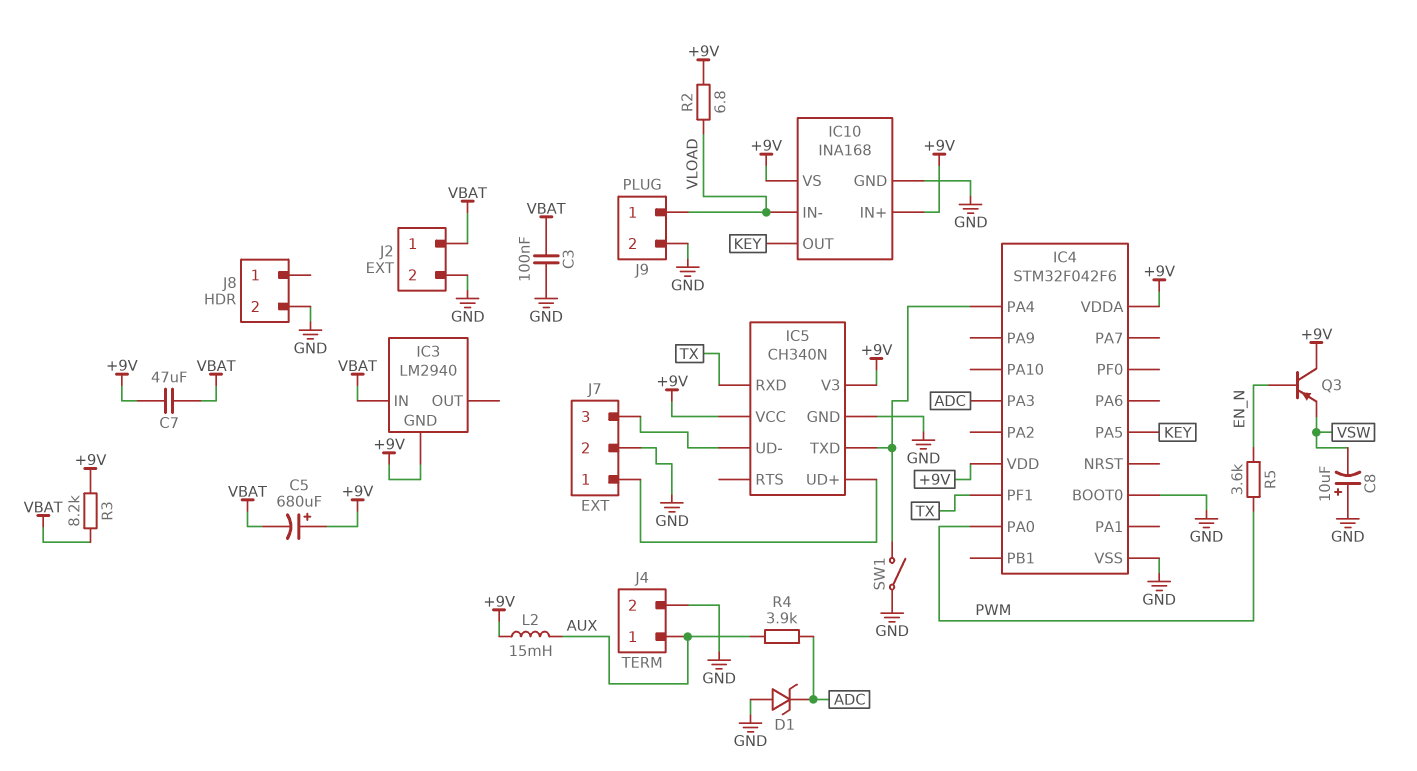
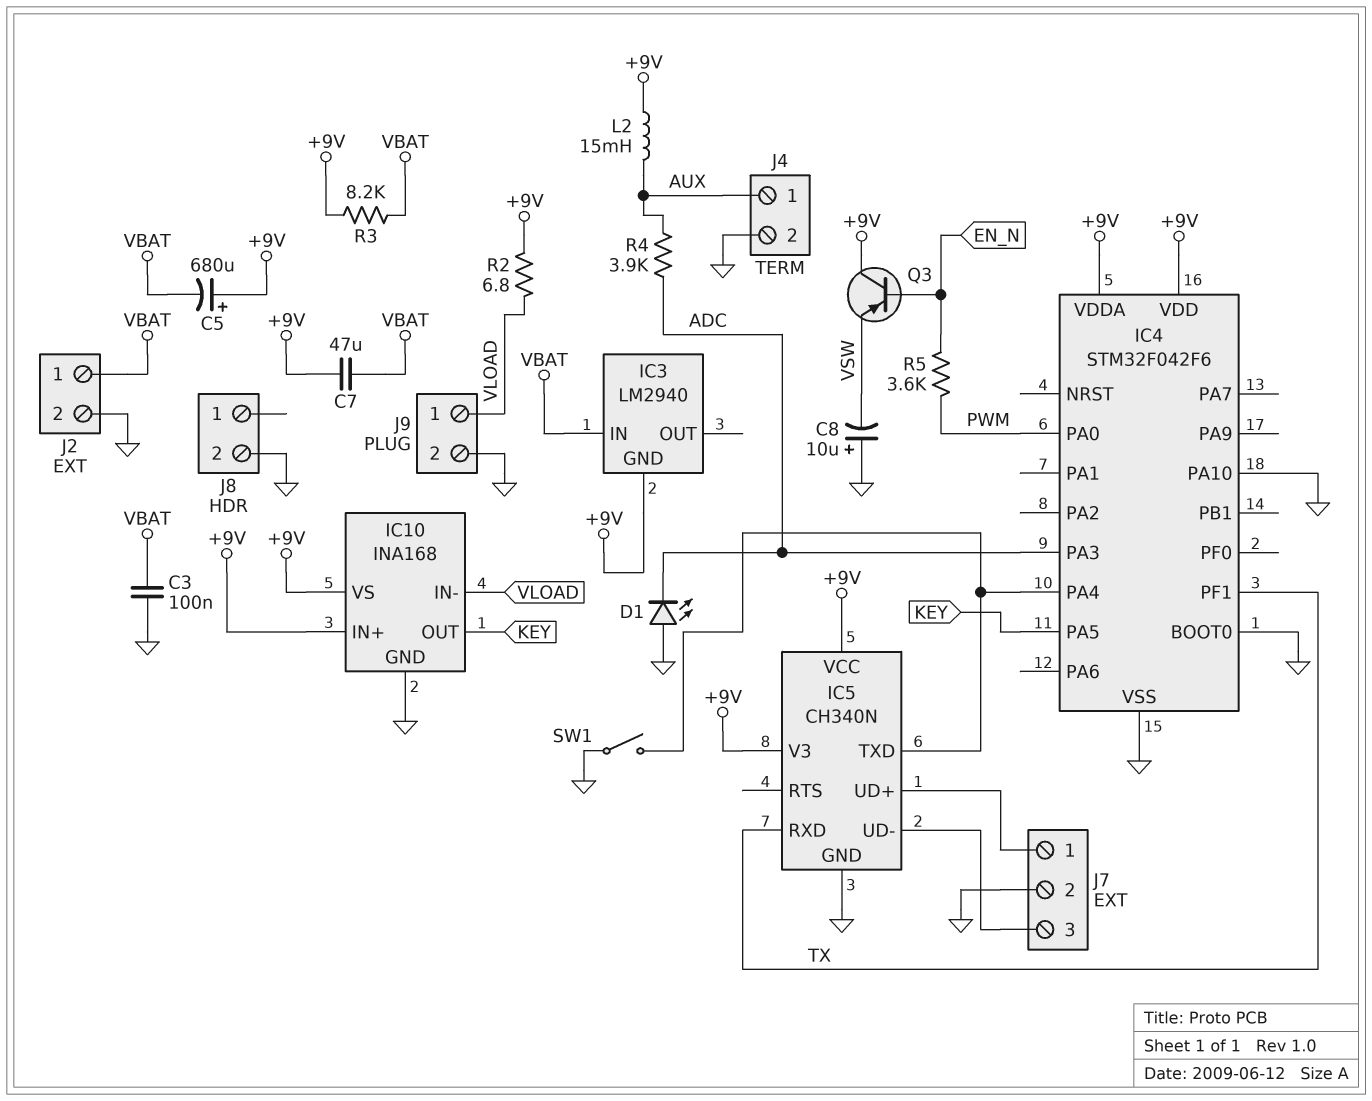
D1: zener (A GND, K ADC) -> LED (A GND, K ADC)
IC4 pin PA10: none -> GND

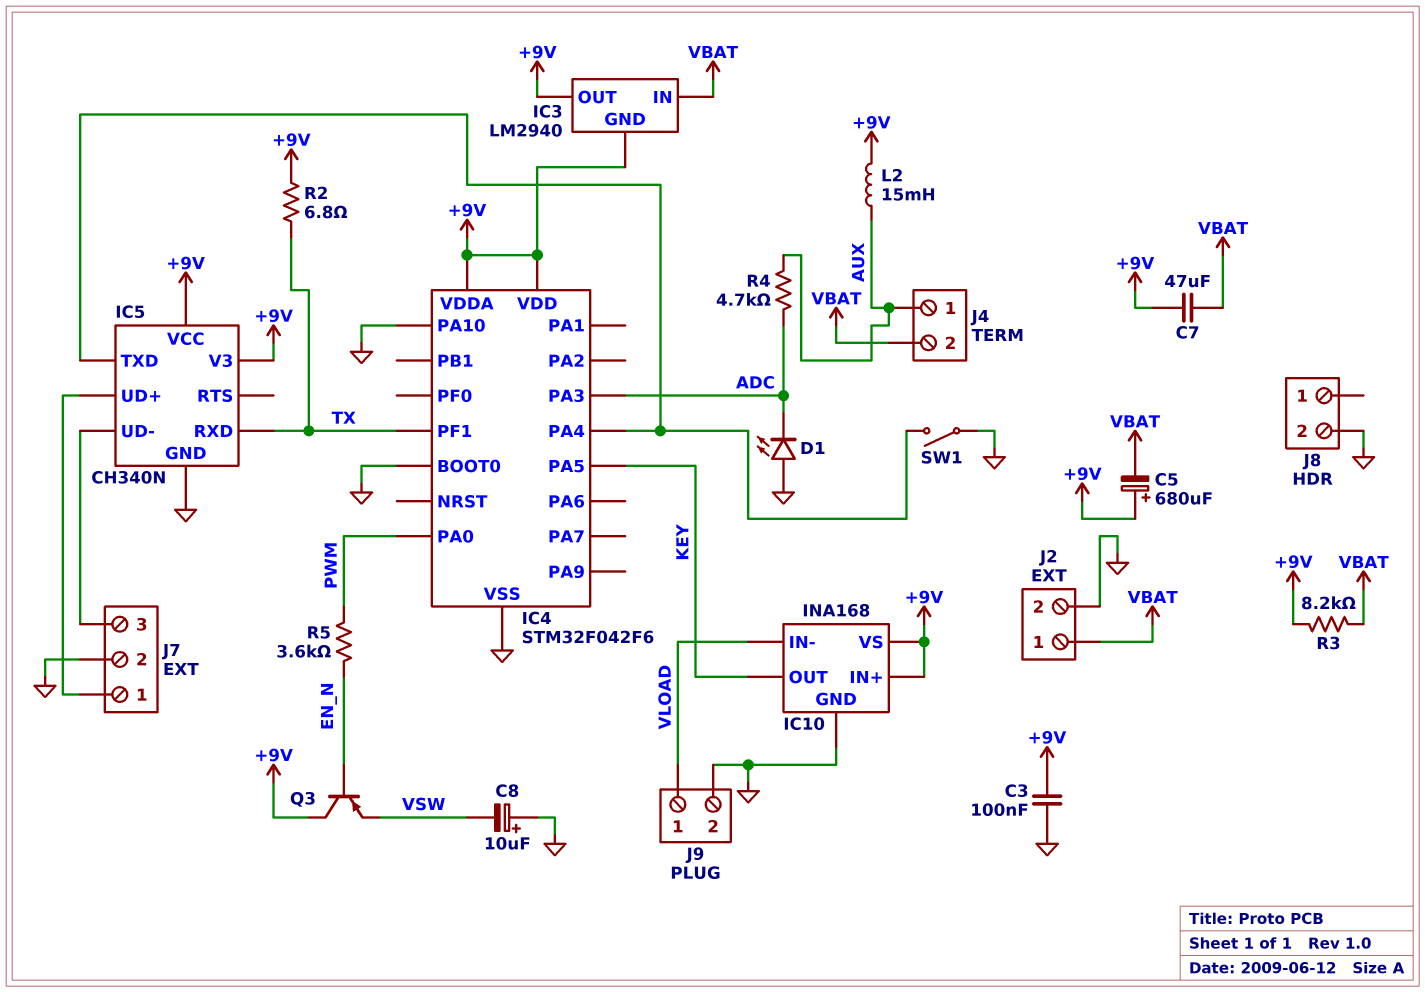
C3: 100nF (GND, VBAT) -> 100nF (+9V, GND)
IC3 pin OUT: none -> +9V
J4 pin 2: GND -> VBAT
R2: 6.8 (+9V, VLOAD) -> 6.8 (+9V, TX)
R4: 3.9k (ADC, AUX) -> 4.7k (ADC, AUX)

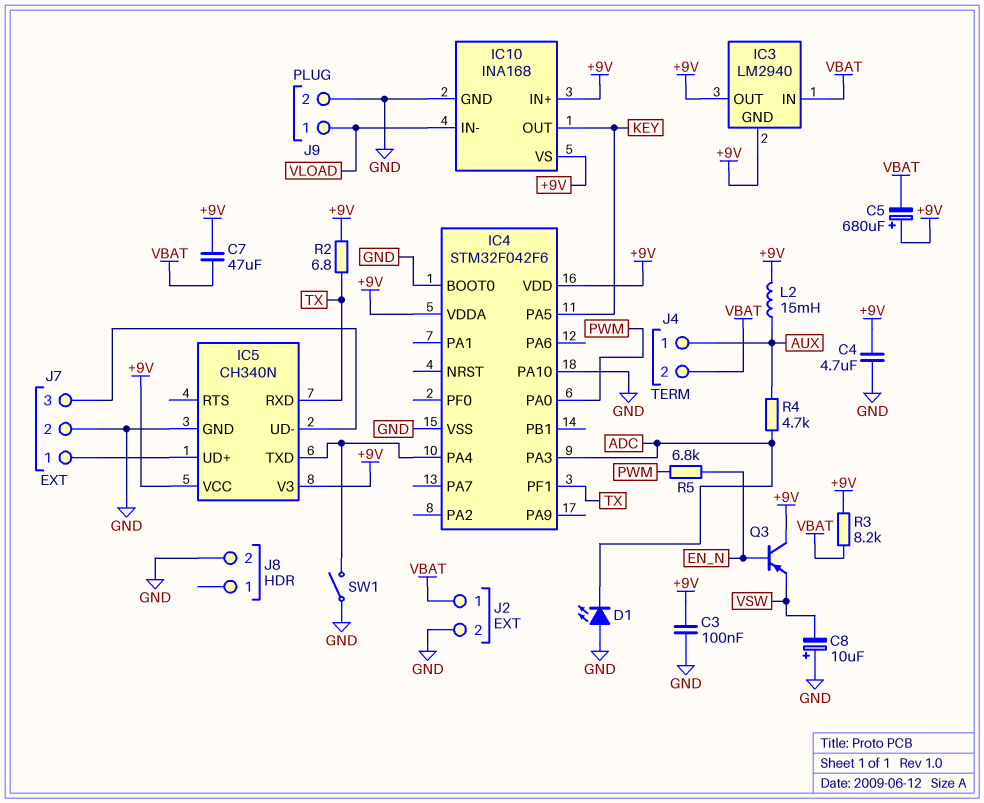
C4: none -> 4.7uF (+9V, GND)
R5: 3.6k (EN_N, PWM) -> 6.8k (EN_N, PWM)

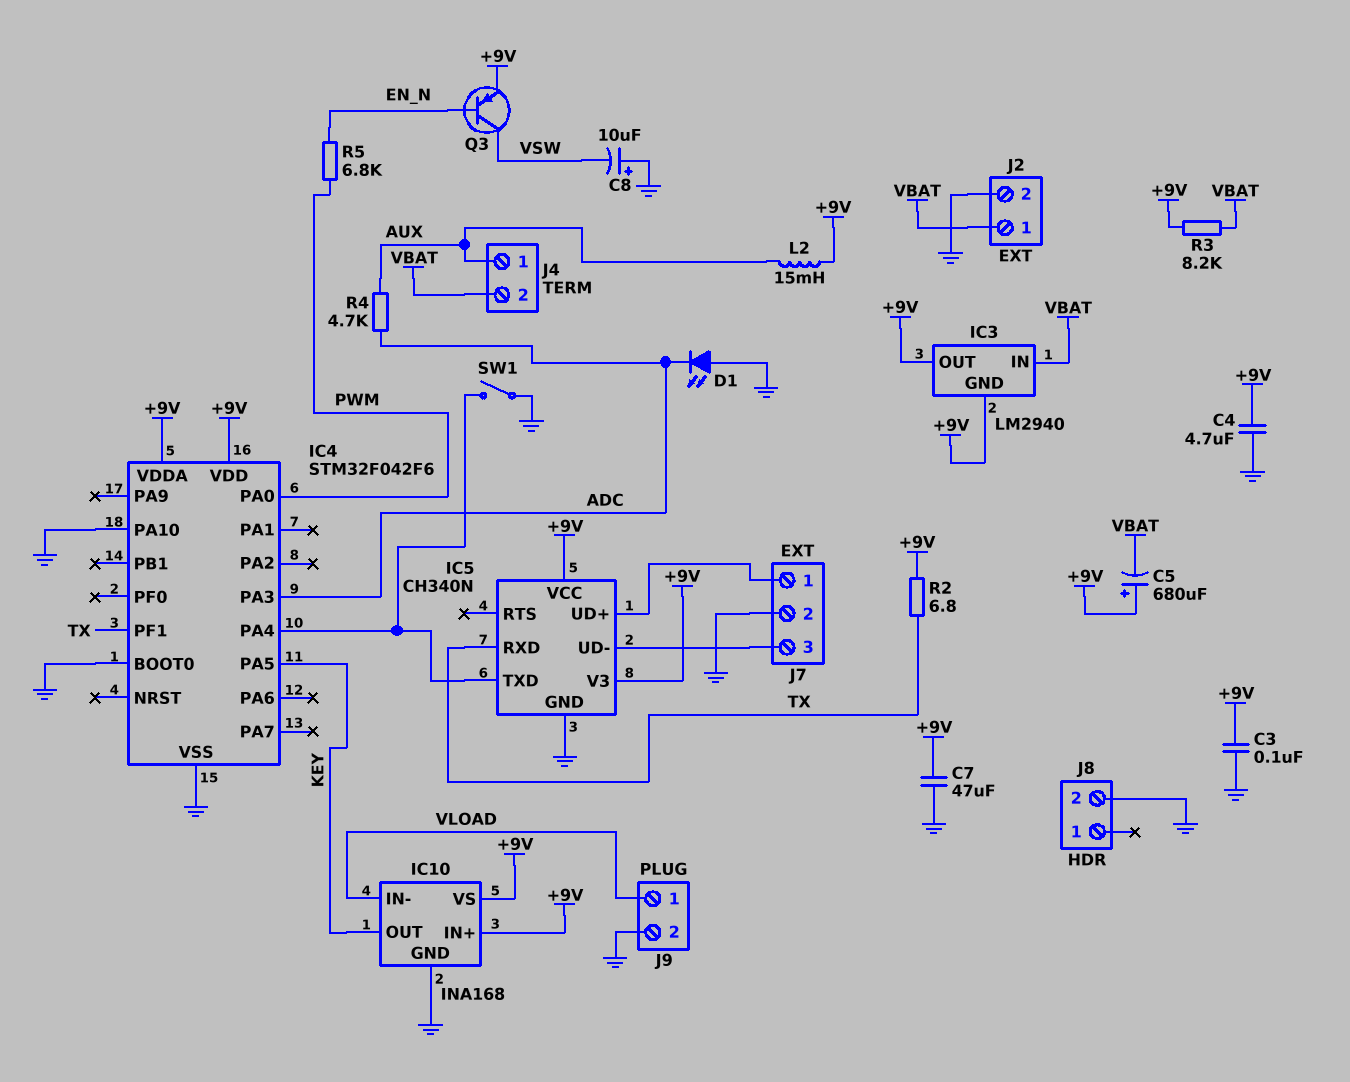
C7: 47uF (+9V, VBAT) -> 47uF (+9V, GND)
Q3: PNP (B EN_N, C +9V, E VSW) -> PNP (B EN_N, C VSW, E +9V)

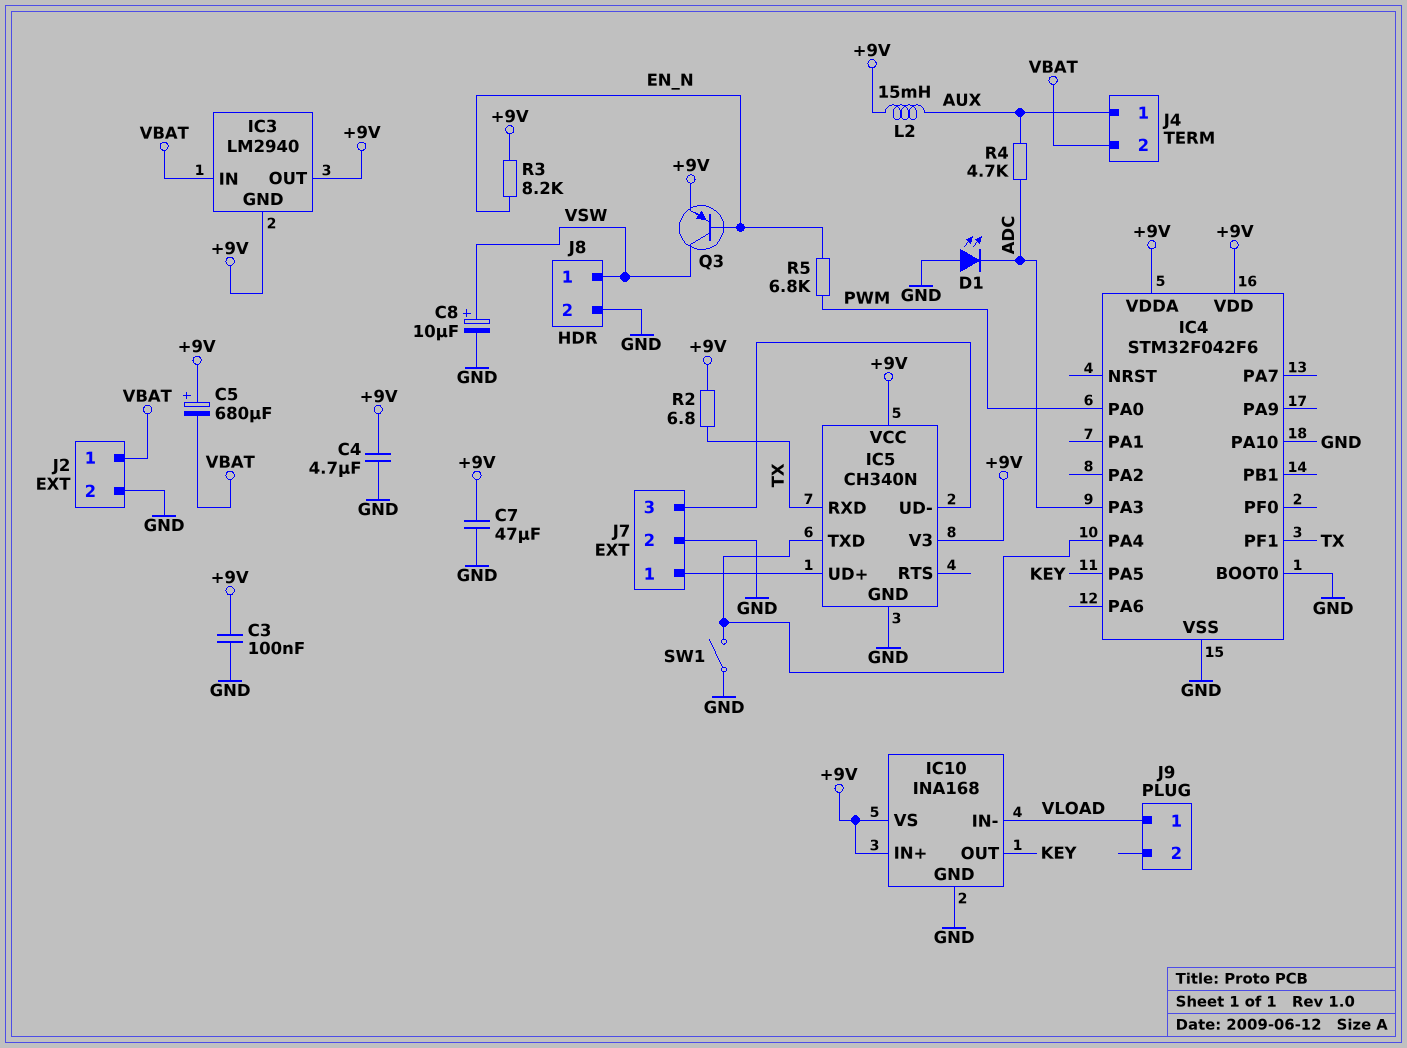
C8: 10uF (plus GND, minus VSW) -> 10uF (plus VSW, minus GND)
J8 pin 1: none -> VSW
J9 pin 2: GND -> none
R3: 8.2k (+9V, VBAT) -> 8.2k (+9V, EN_N)

